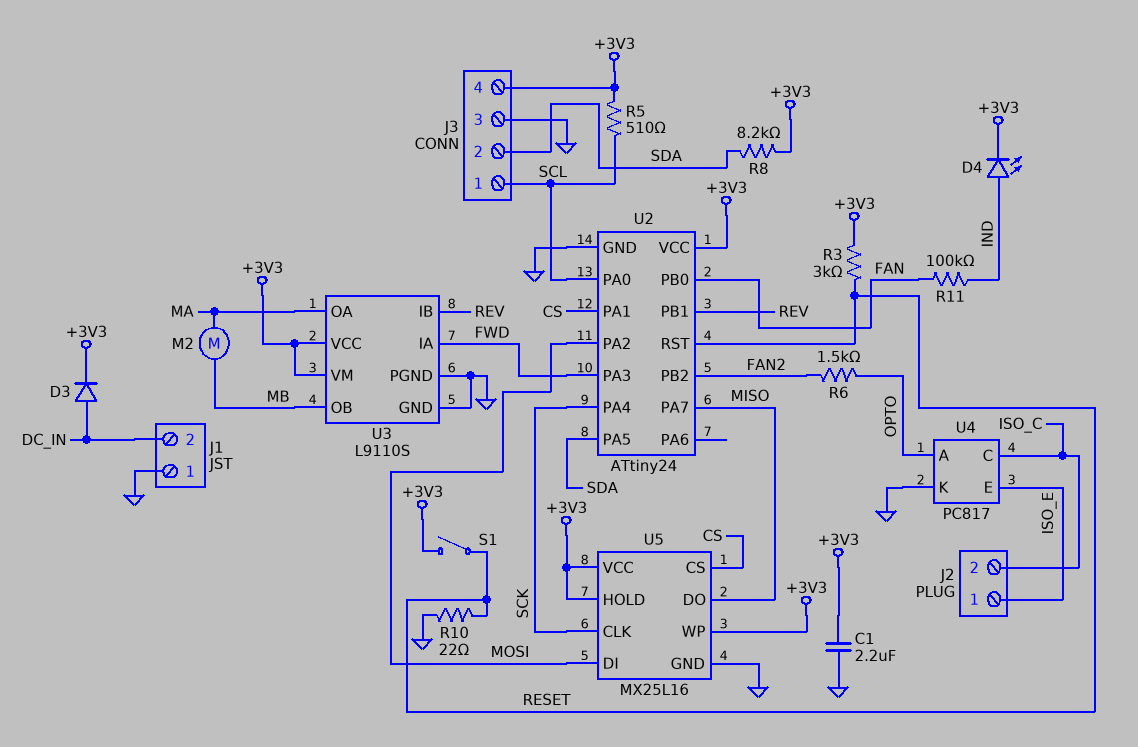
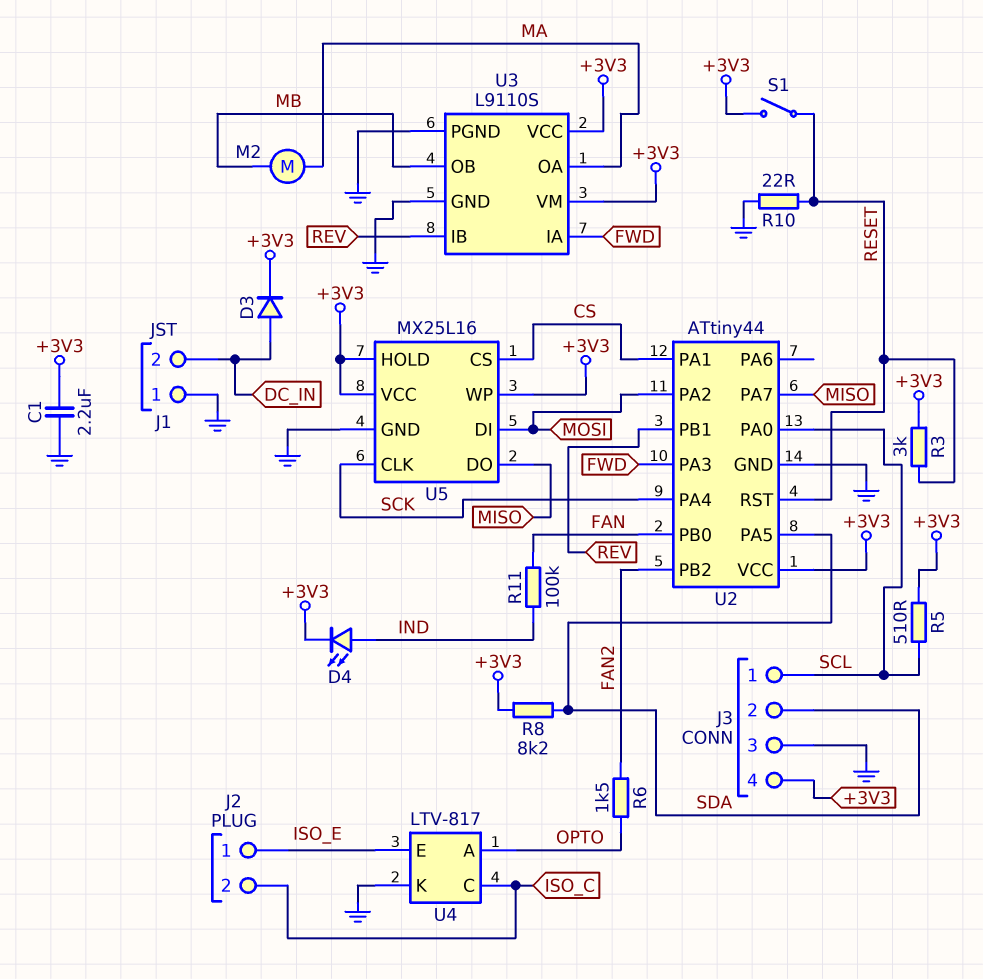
U2: ATtiny24 -> ATtiny44
U4: PC817 -> LTV-817

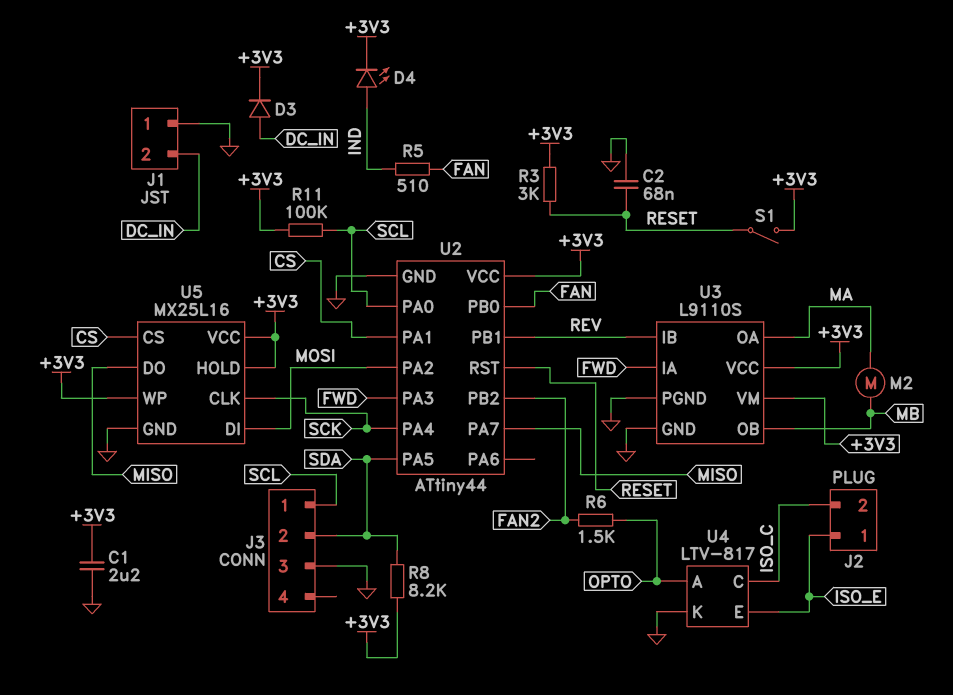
C2: none -> 68nF (GND, RESET)
J3 pin 4: +3V3 -> none
R5: 510 (+3V3, SCL) -> 510 (FAN, IND)
R10: 22 (GND, RESET) -> none
R11: 100k (FAN, IND) -> 100k (+3V3, SCL)

